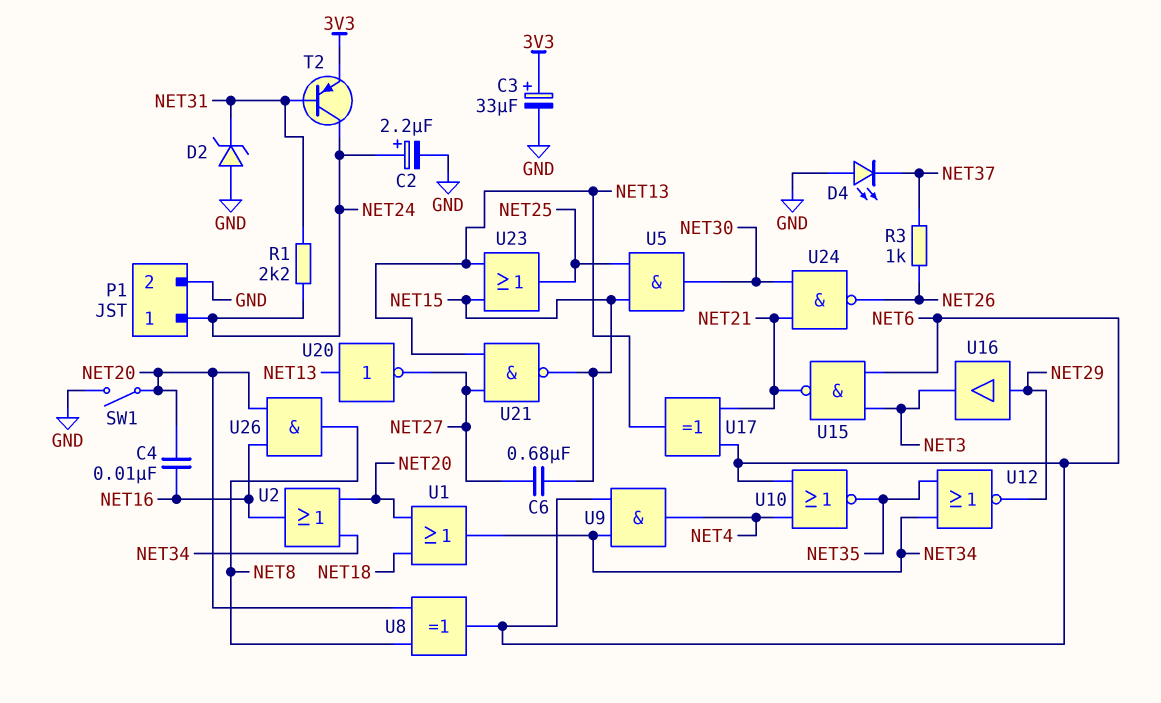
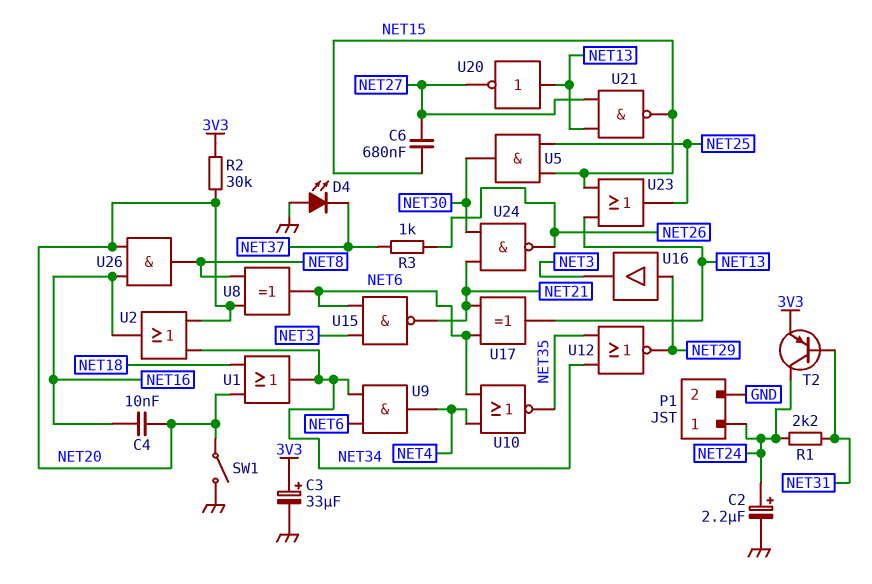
D2: zener (A GND, K NET31) -> none
R2: none -> 30k (3V3, NET20)

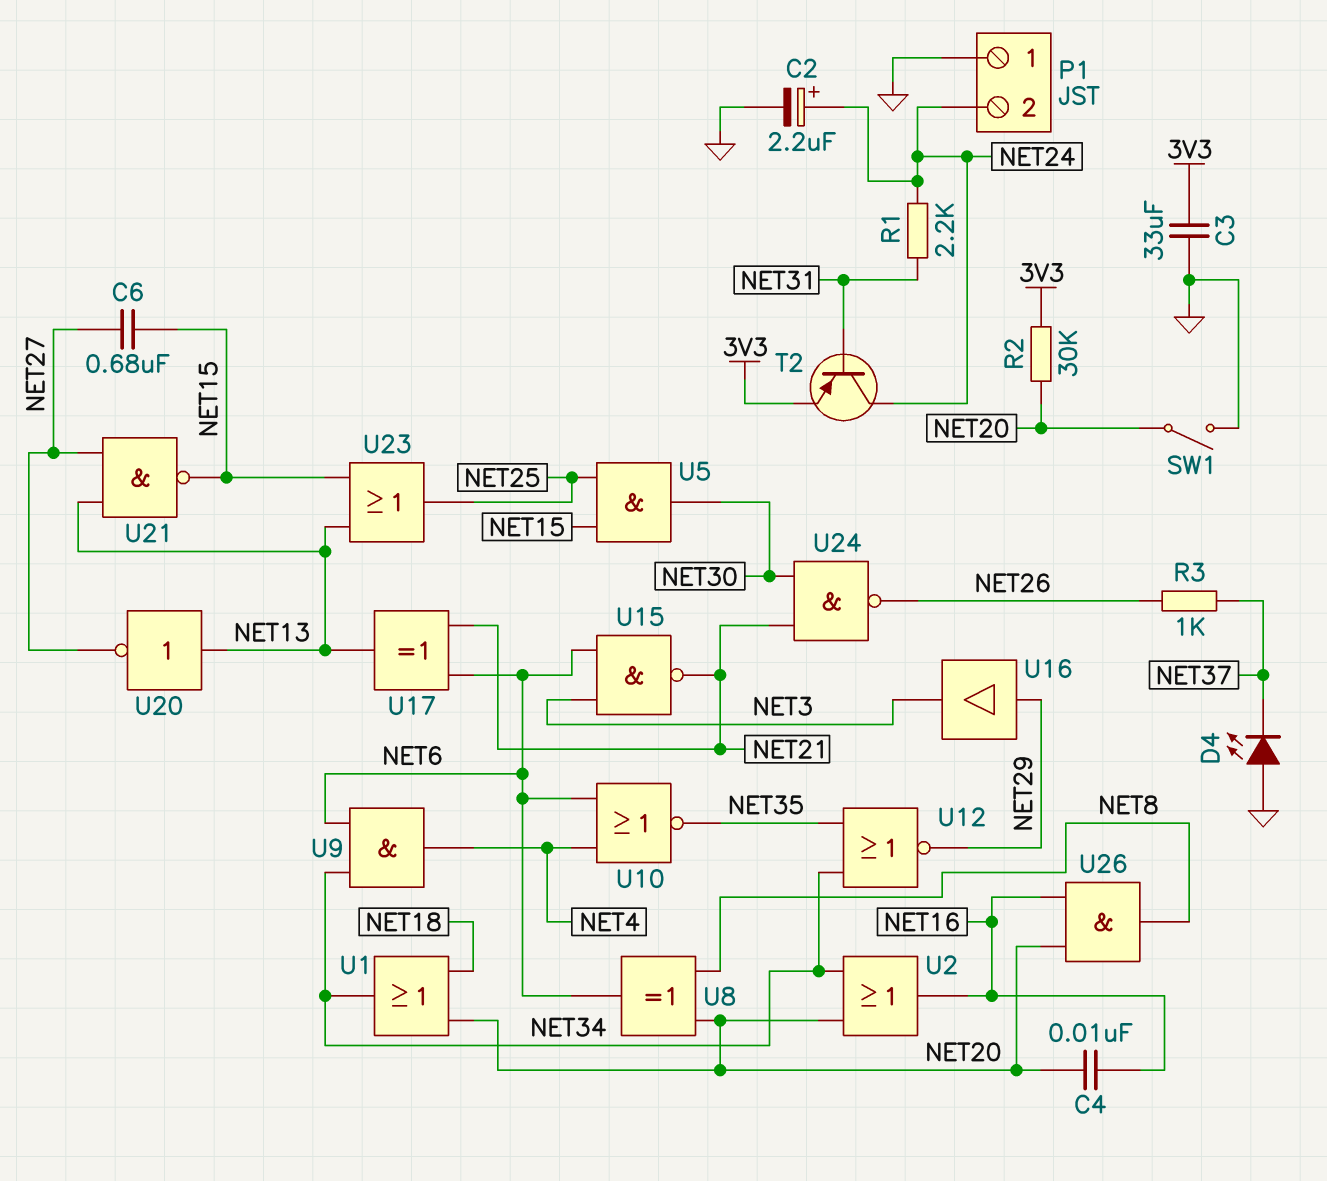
C3: 33uF (plus 3V3, minus GND) -> 33uF (3V3, GND)
P1 pin 1: NET24 -> GND
P1 pin 2: GND -> NET24

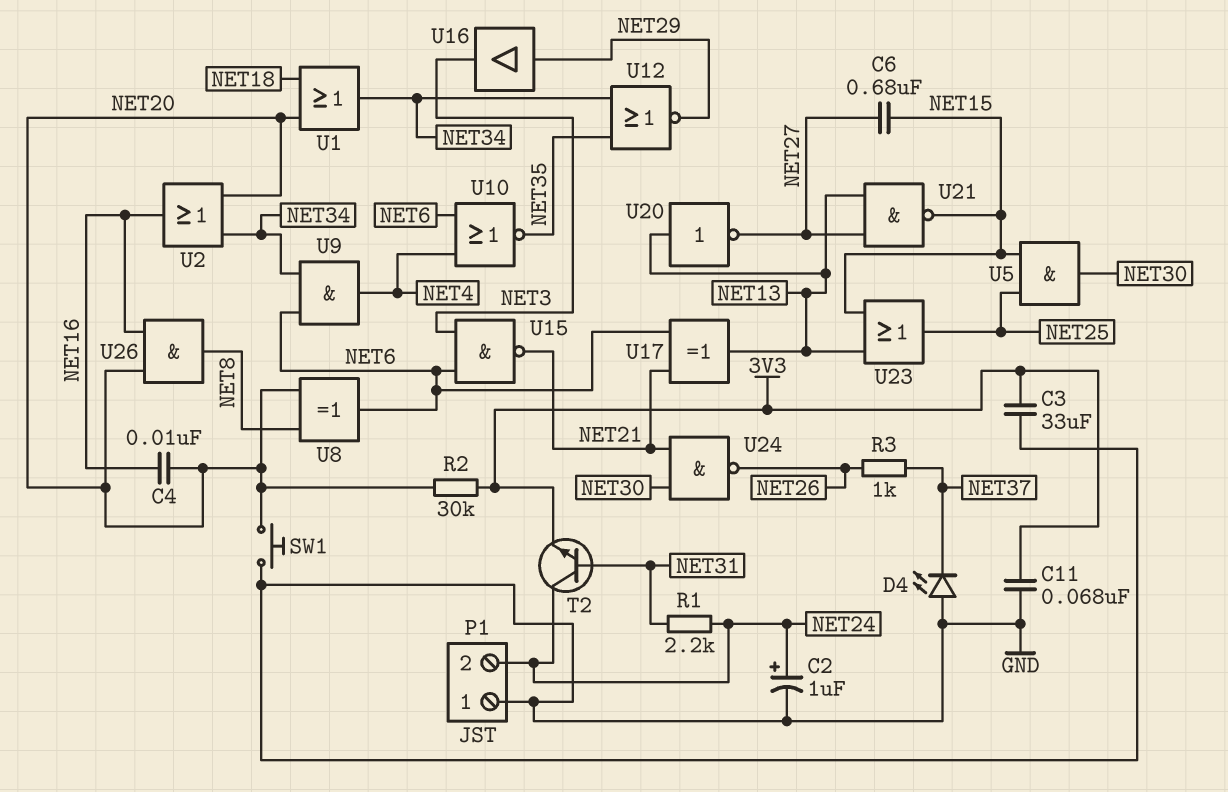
C2: 2.2uF (plus NET24, minus GND) -> 1uF (plus NET24, minus GND)
C11: none -> 68nF (3V3, GND)
SW1: switch (GND, NET20) -> button (GND, NET20)
T2: PNP (B NET31, C NET24, E 3V3) -> NPN (B NET31, C NET24, E 3V3)

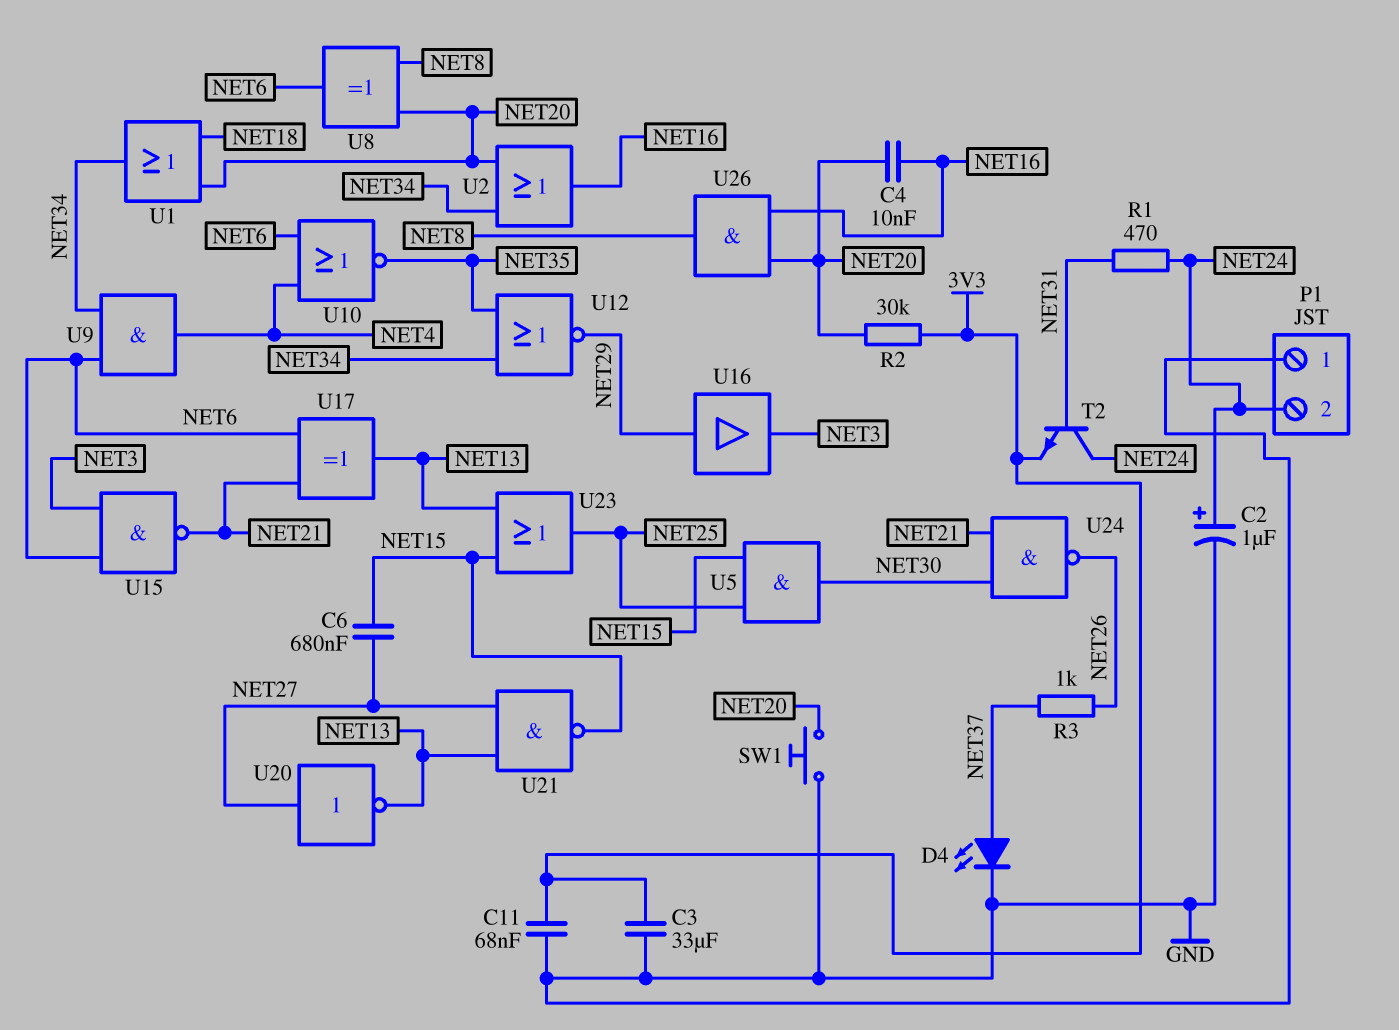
D4: LED (A GND, K NET37) -> LED (A NET37, K GND)
R1: 2.2k (NET24, NET31) -> 470 (NET24, NET31)
U20: NOT (in NET13, out NET27) -> NOT (in NET27, out NET13)

